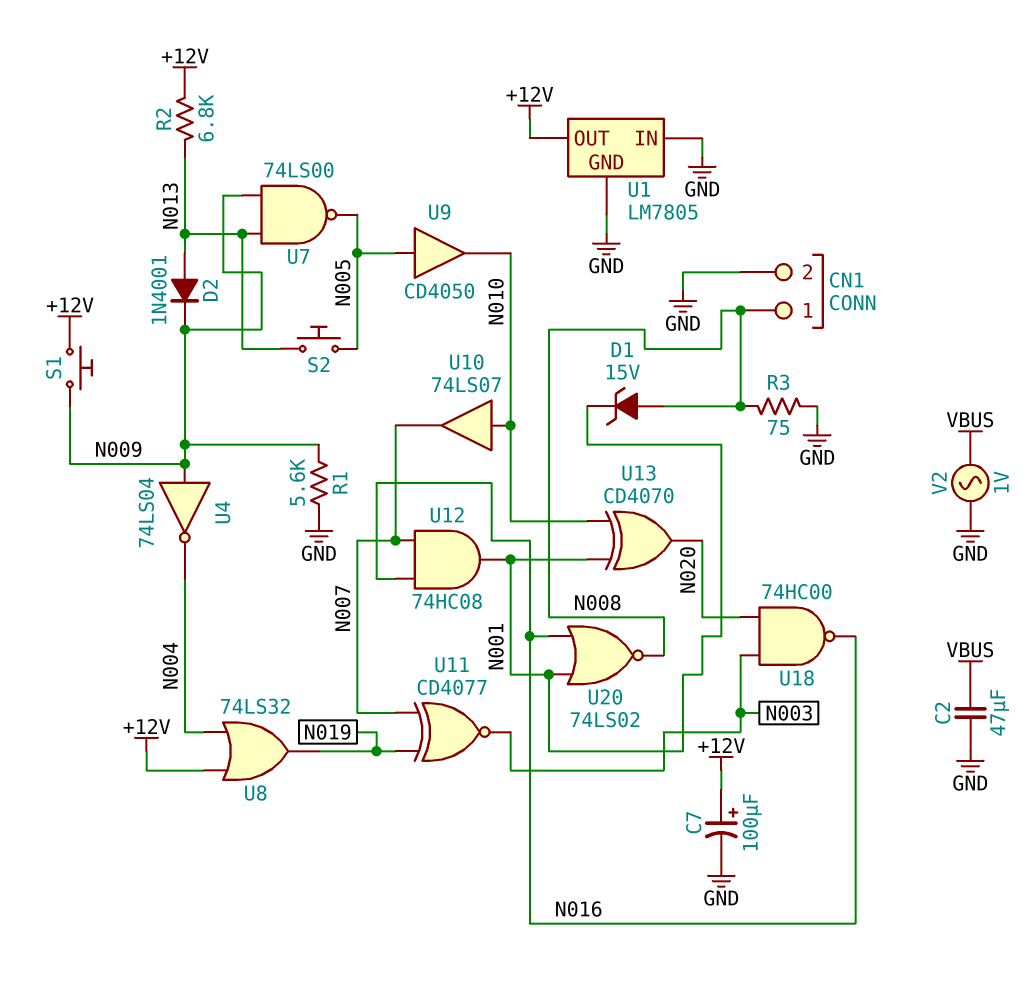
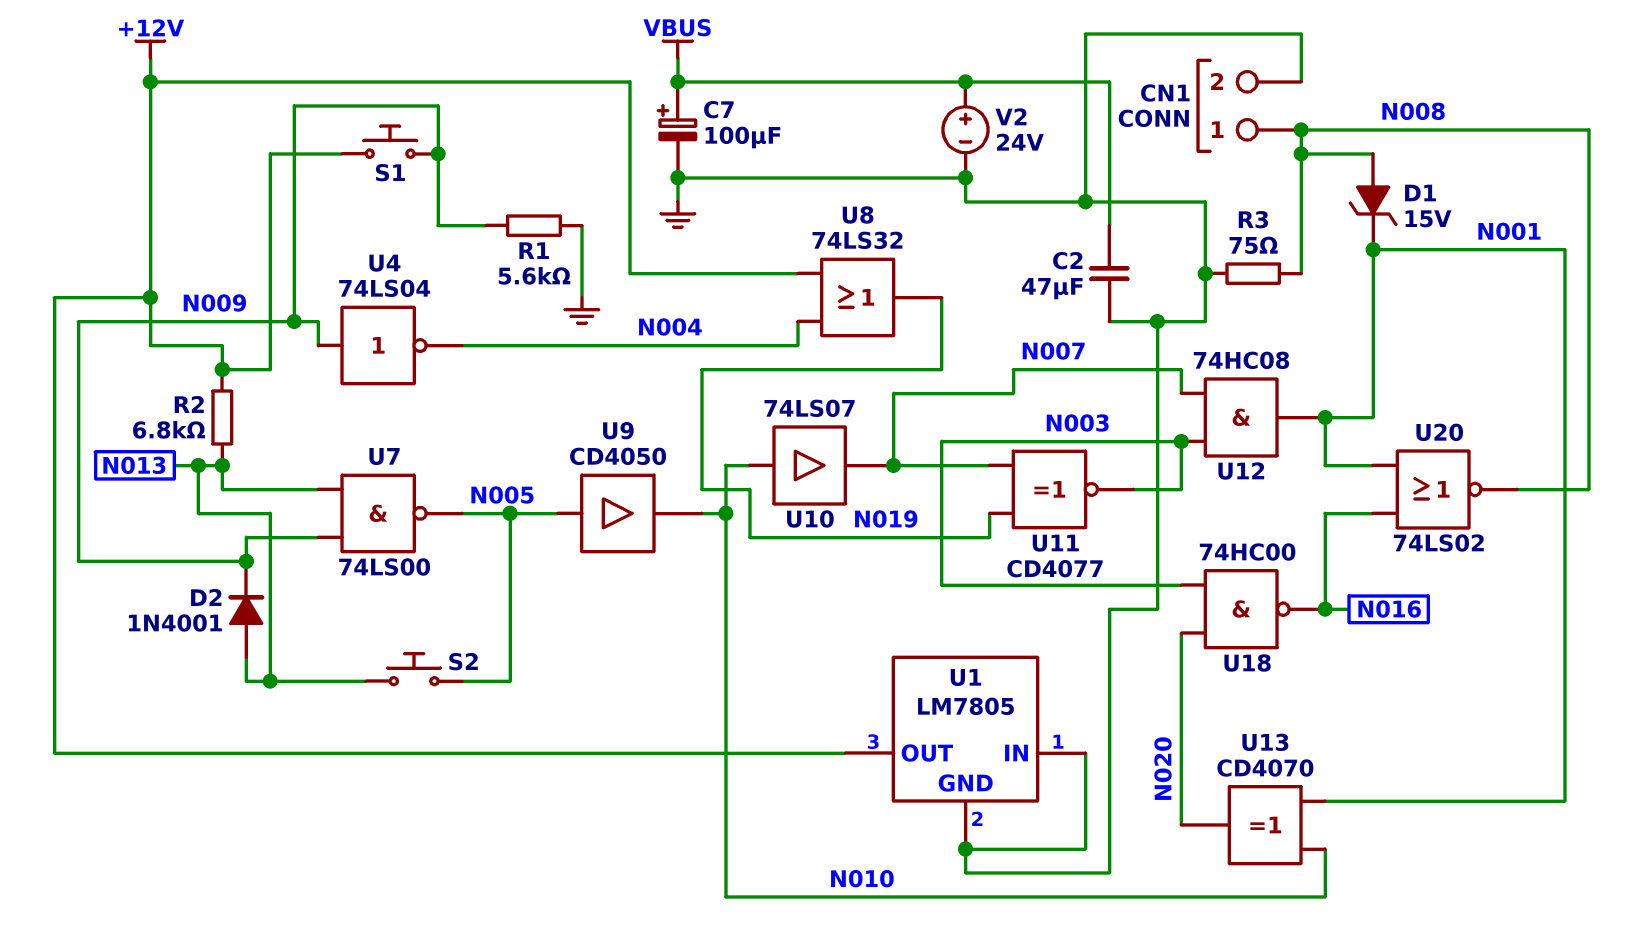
C7: 100uF (plus +12V, minus GND) -> 100uF (plus VBUS, minus GND)
U12: AND 74HC08 (in N007, in N016, out N001) -> AND 74HC08 (in N003, in N007, out N001)
V2: AC 1V (GND, VBUS) -> 24V (plus VBUS, minus GND)

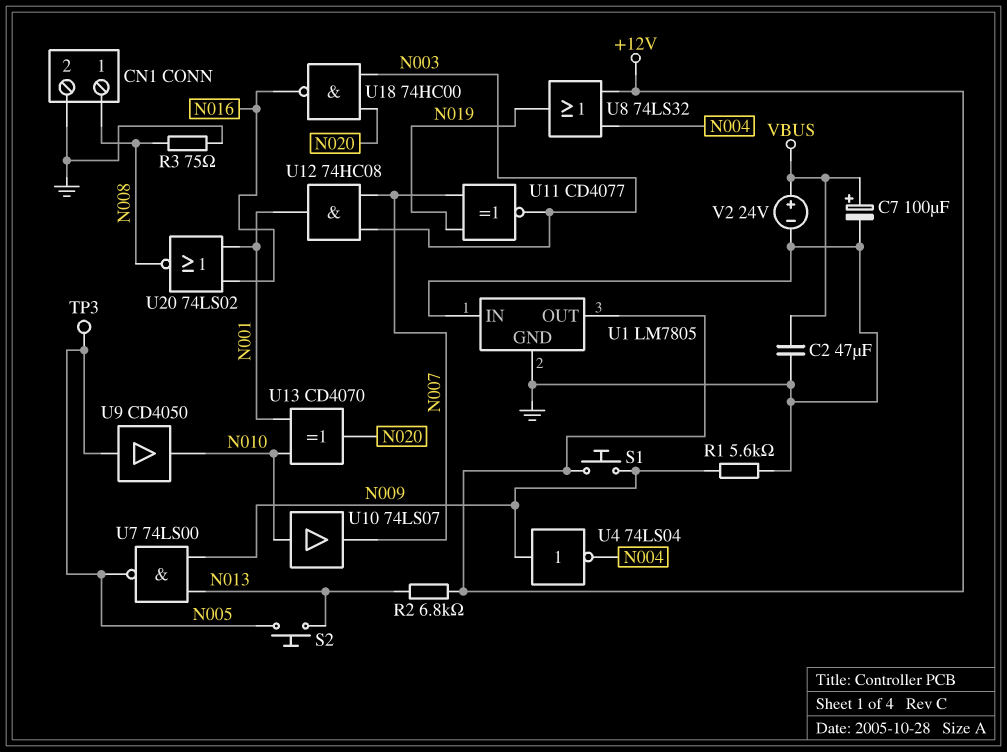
D1: zener 15V (A N008, K N001) -> none
D2: diode 1N4001 (A N013, K N009) -> none
TP3: none -> test point (N005)

